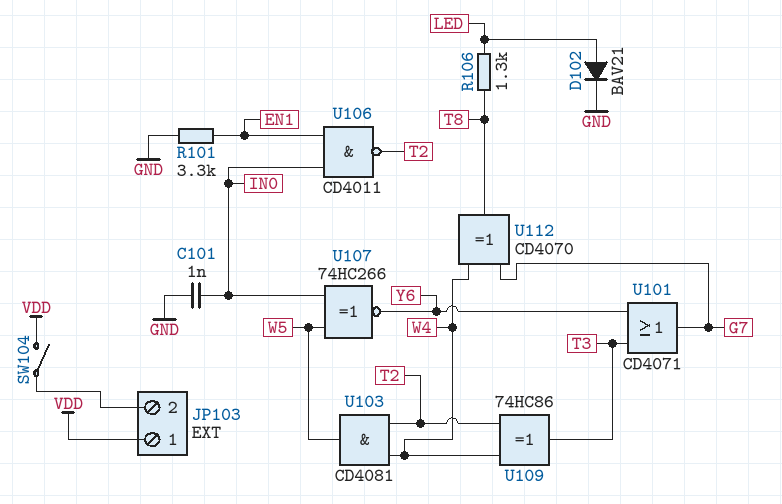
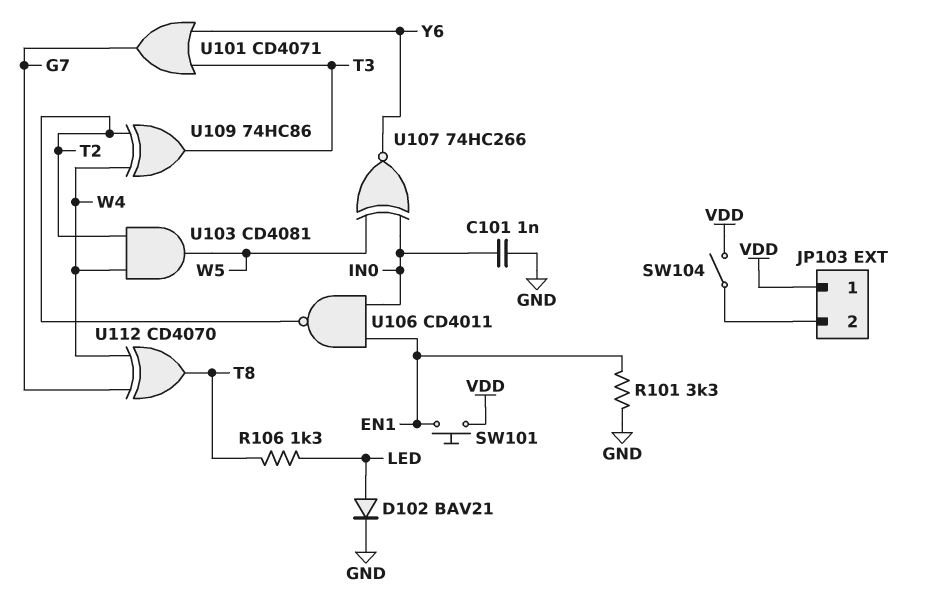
SW101: none -> button (EN1, VDD)

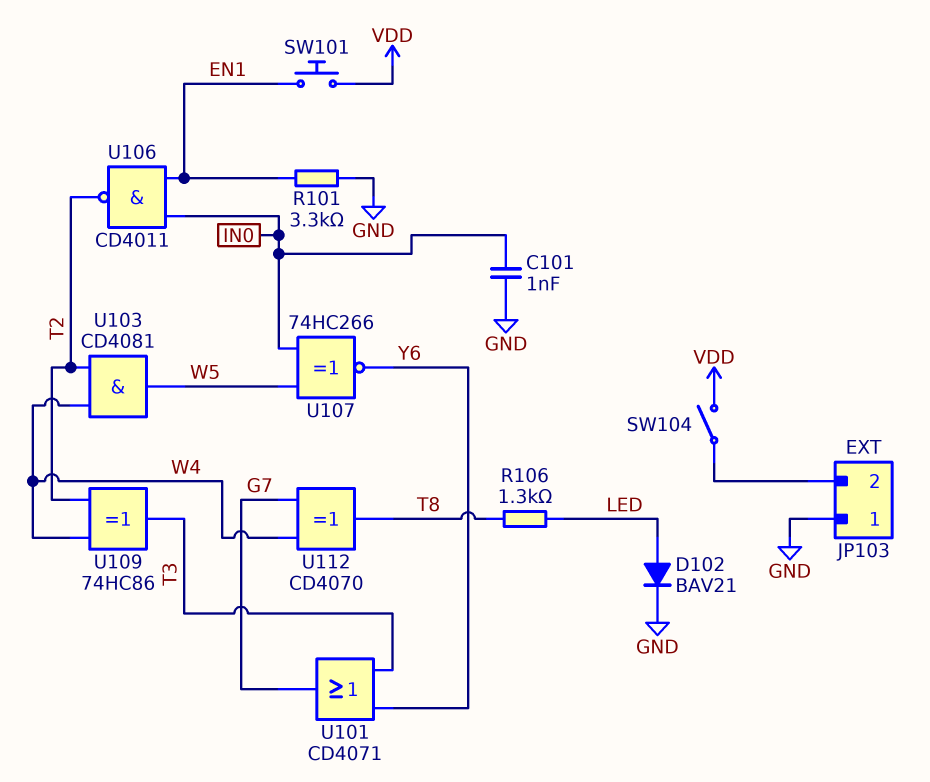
JP103 pin 1: VDD -> GND

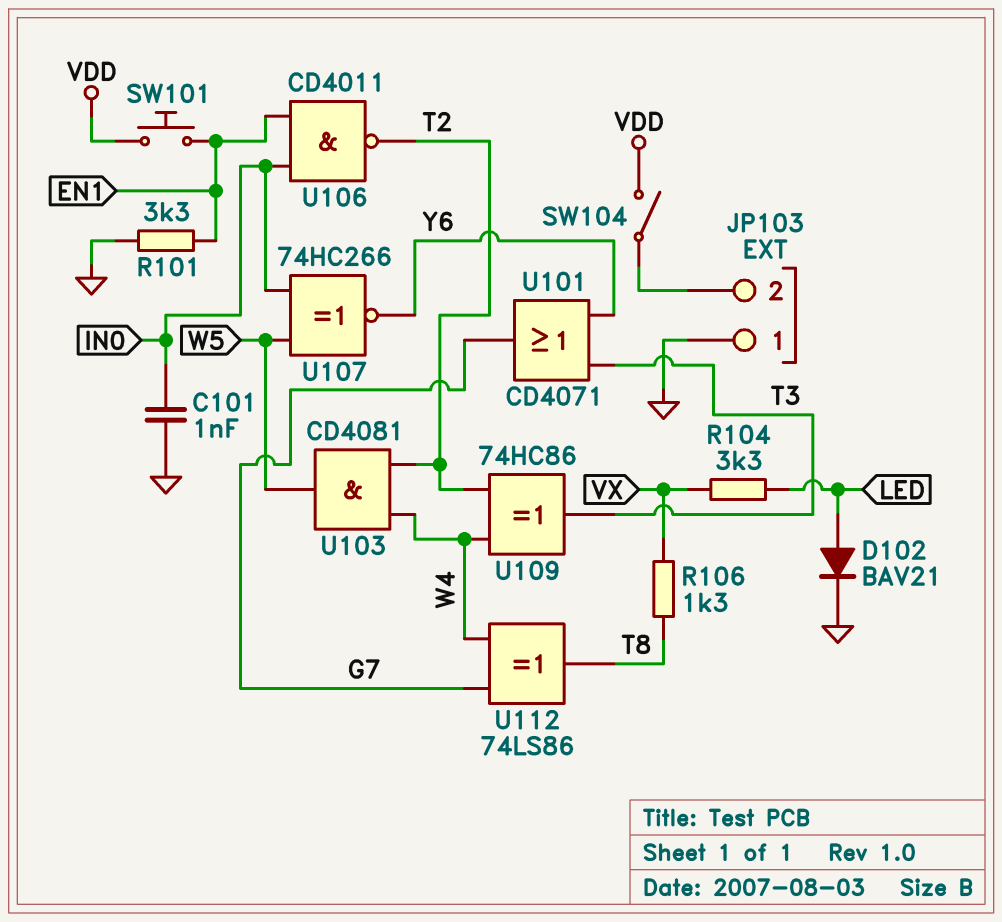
R104: none -> 3.3k (LED, VX)
R106: 1.3k (LED, T8) -> 1.3k (T8, VX)
U112: XOR CD4070 (in G7, in W4, out T8) -> XOR 74LS86 (in G7, in W4, out T8)

